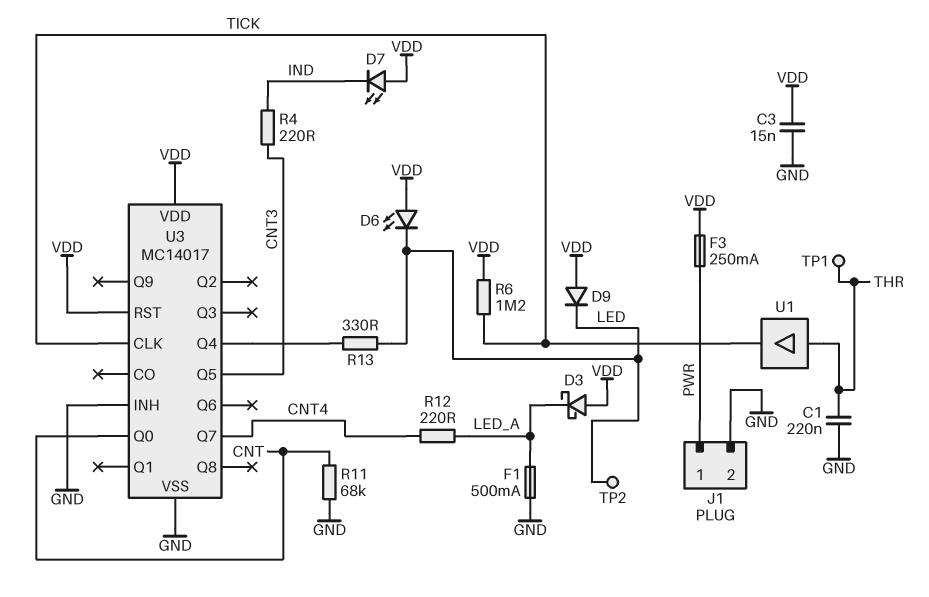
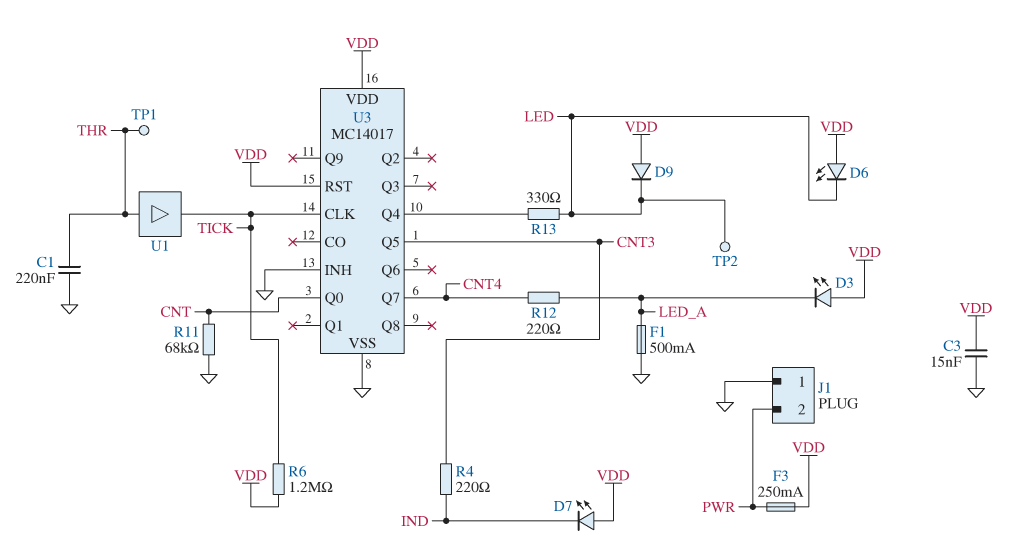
D3: schottky (A VDD, K LED_A) -> LED (A VDD, K LED_A)
J1 pin 1: PWR -> GND
J1 pin 2: GND -> PWR

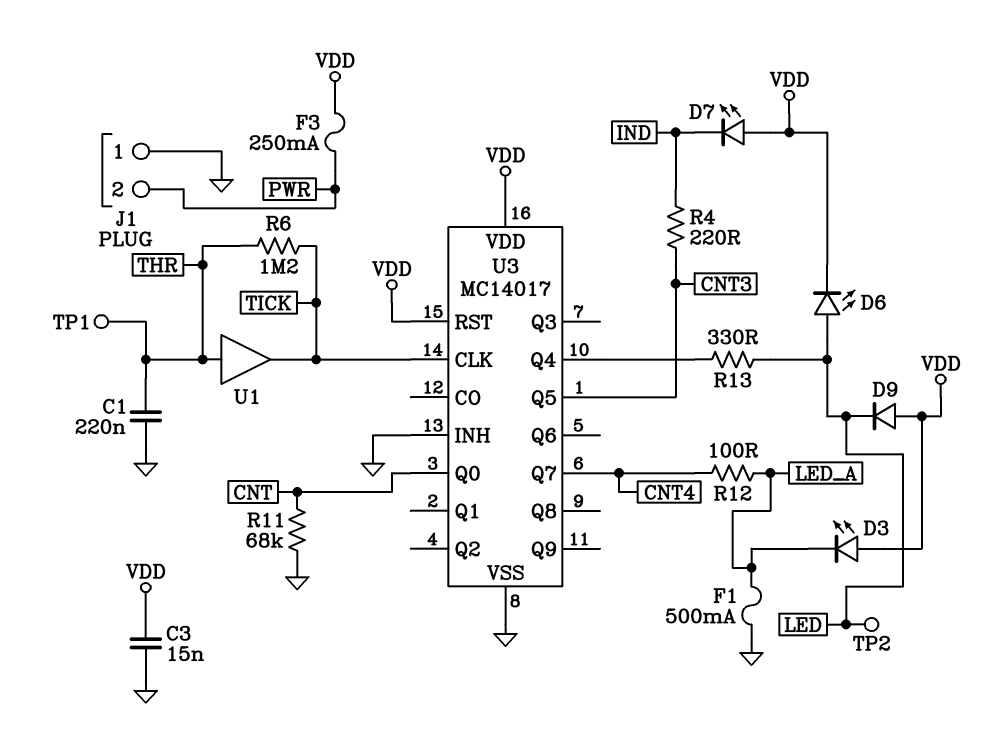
D6: LED (A VDD, K LED) -> LED (A LED, K VDD)
R6: 1.2M (TICK, VDD) -> 1.2M (THR, TICK)
R12: 220 (CNT4, LED_A) -> 100 (CNT4, LED_A)

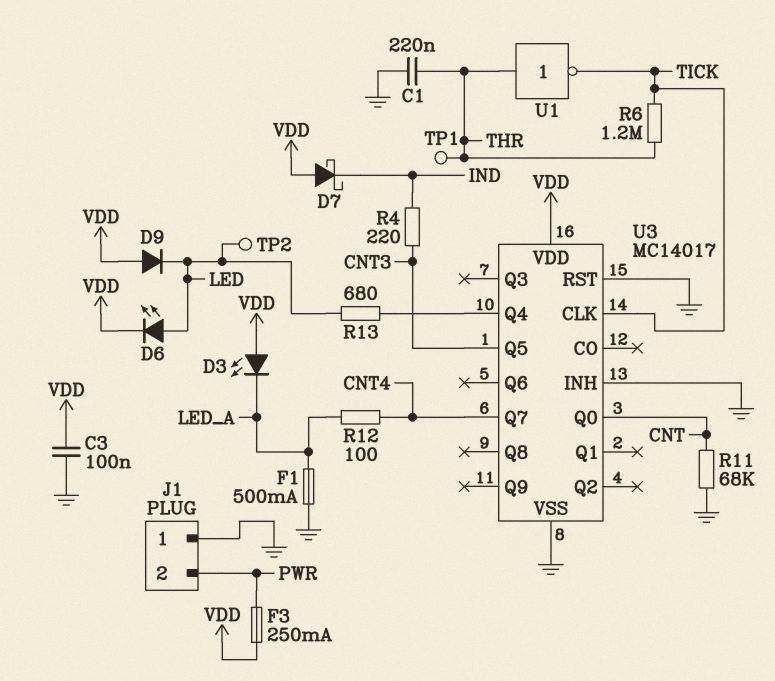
C3: 15nF (GND, VDD) -> 100nF (GND, VDD)
D7: LED (A VDD, K IND) -> schottky (A VDD, K IND)
R13: 330 (LED, U3/Q4) -> 680 (LED, U3/Q4)
U1: buffer (in THR, out TICK) -> NOT (in THR, out TICK)
U3 pin RST: VDD -> GND

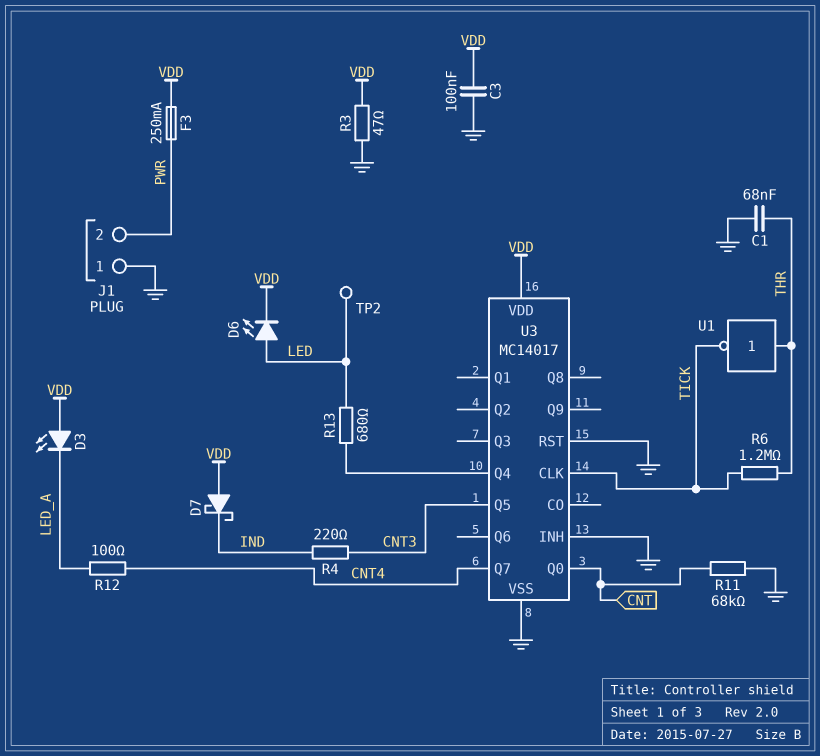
C1: 220nF (GND, THR) -> 68nF (GND, THR)
D9: diode (A VDD, K LED) -> none
F1: 500mA (GND, LED_A) -> none
R3: none -> 47 (GND, VDD)
TP1: test point (THR) -> none

